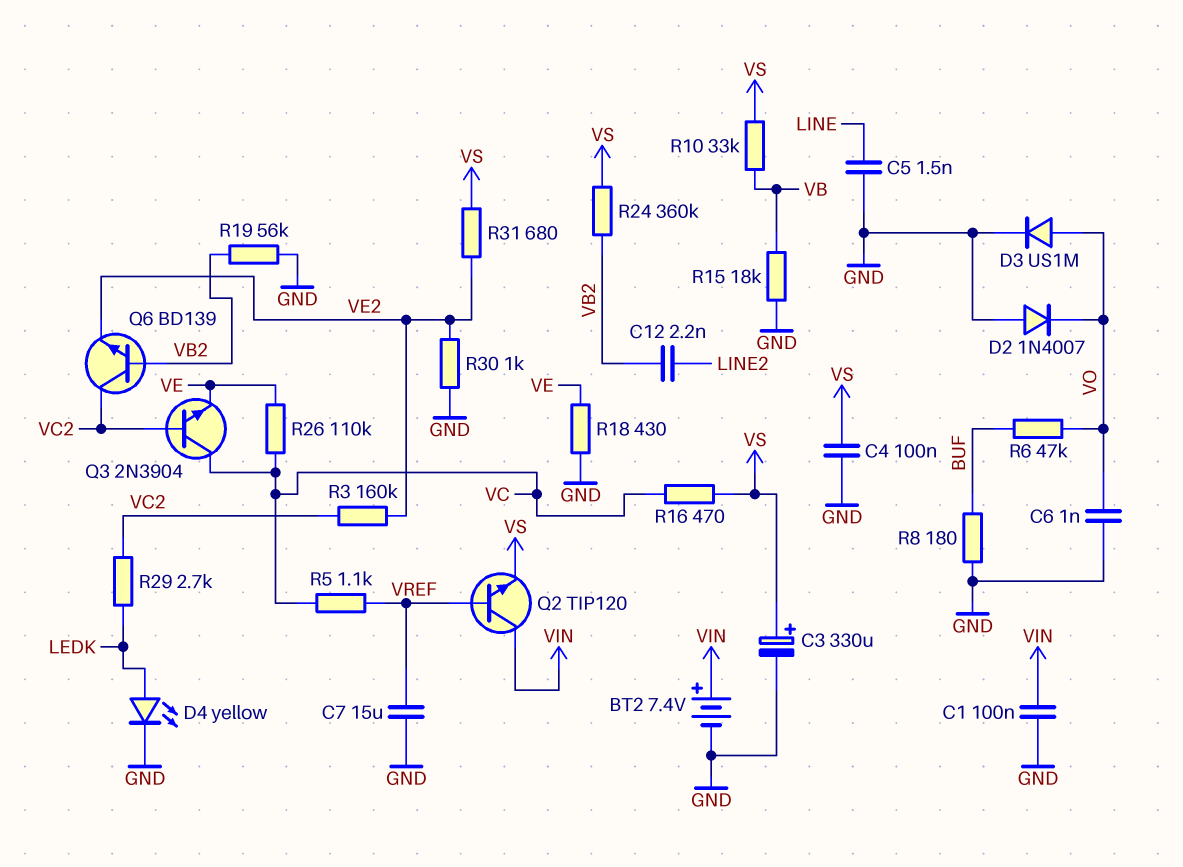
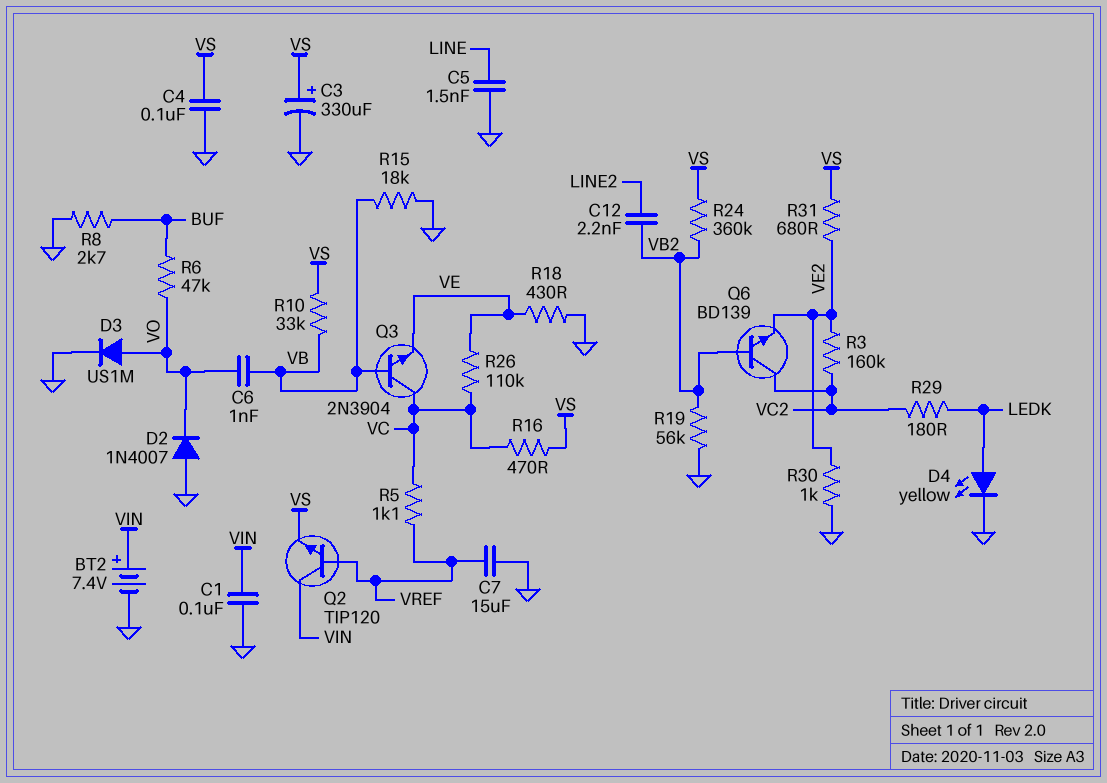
C6: 1nF (GND, VO) -> 1nF (VB, VO)
Q3: NPN 2N3904 (B VC2, C VC, E VE) -> NPN 2N3904 (B VB, C VC, E VE)
R8: 180 (BUF, GND) -> 2.7k (BUF, GND)
R29: 2.7k (LEDK, VC2) -> 180 (LEDK, VC2)

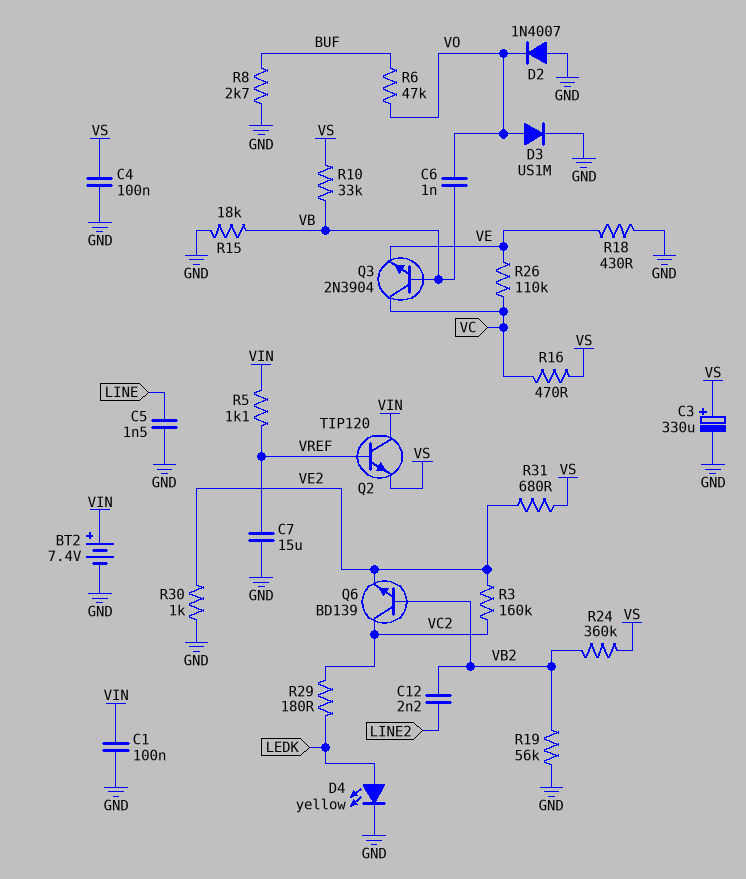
R5: 1.1k (VC, VREF) -> 1.1k (VIN, VREF)

